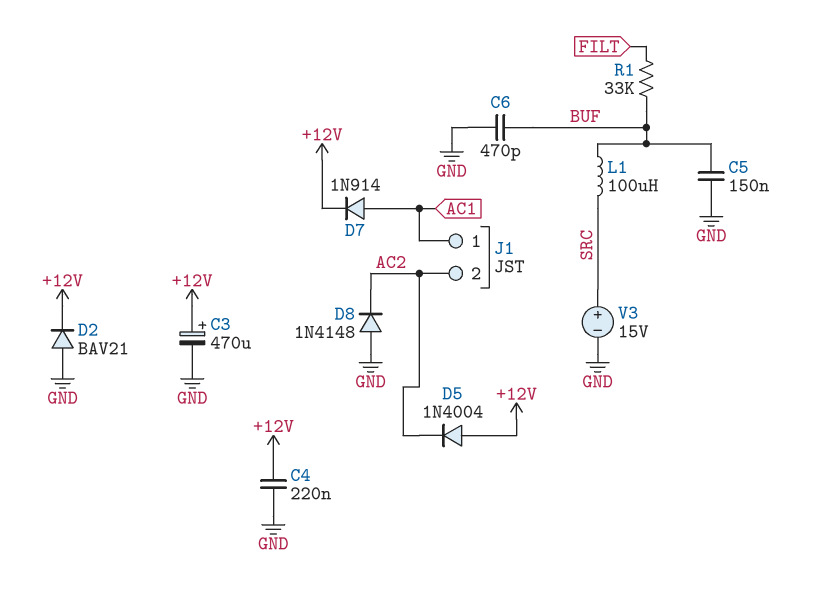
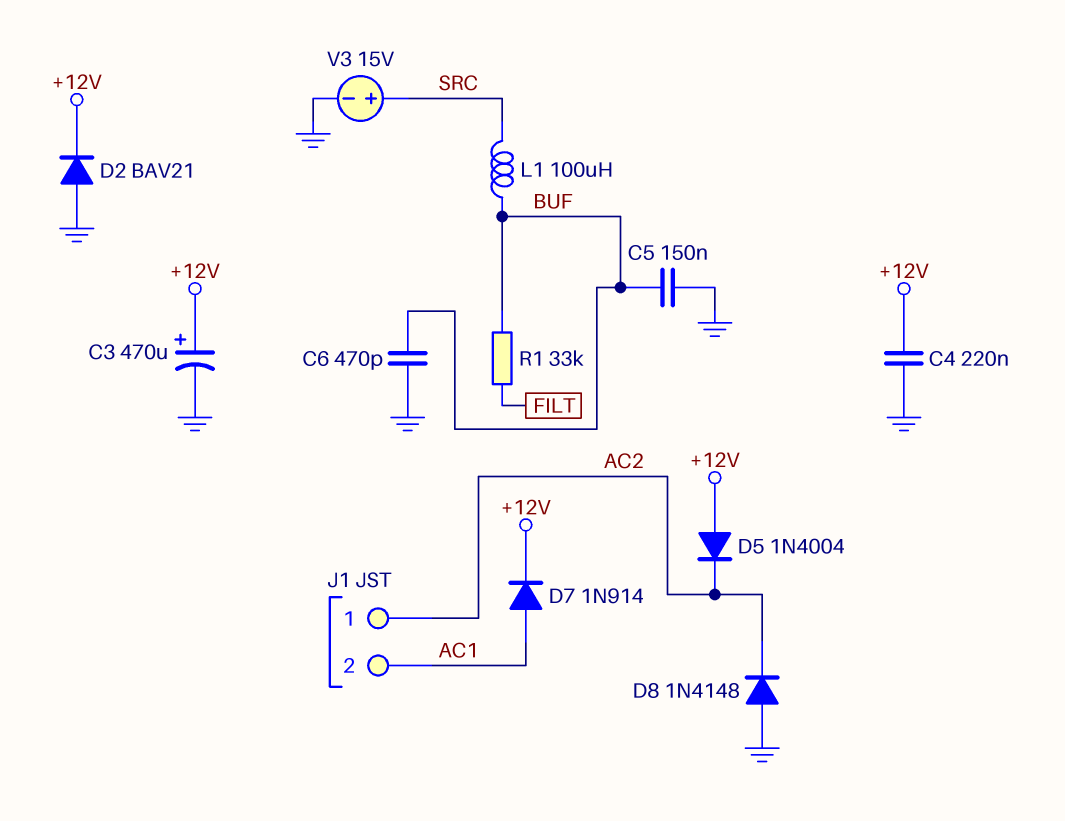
J1 pin 1: AC1 -> AC2
J1 pin 2: AC2 -> AC1

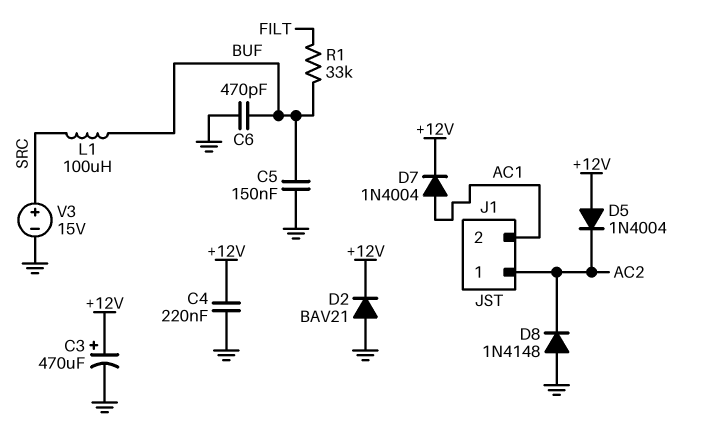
D7: diode 1N914 (A AC1, K +12V) -> diode 1N4004 (A AC1, K +12V)

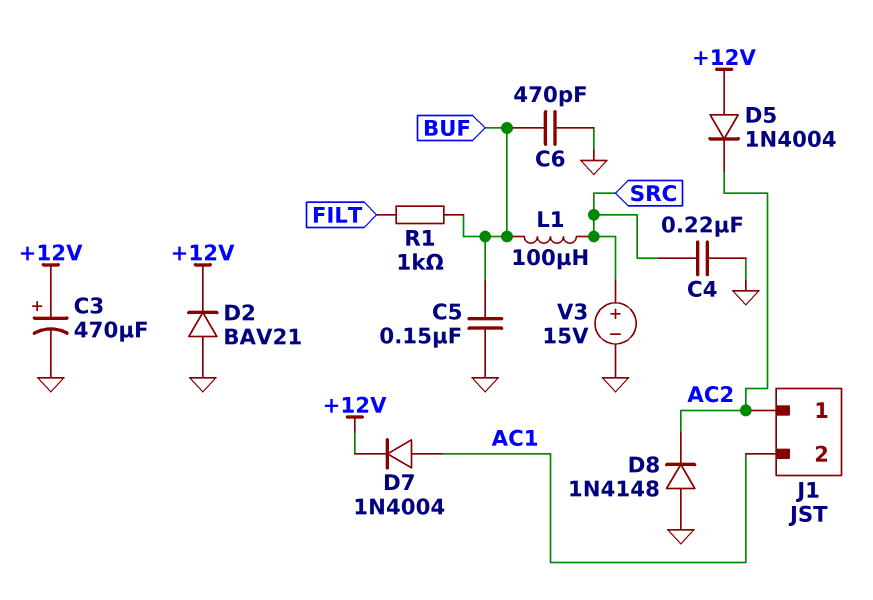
C4: 220nF (+12V, GND) -> 220nF (GND, SRC)
R1: 33k (BUF, FILT) -> 1k (BUF, FILT)

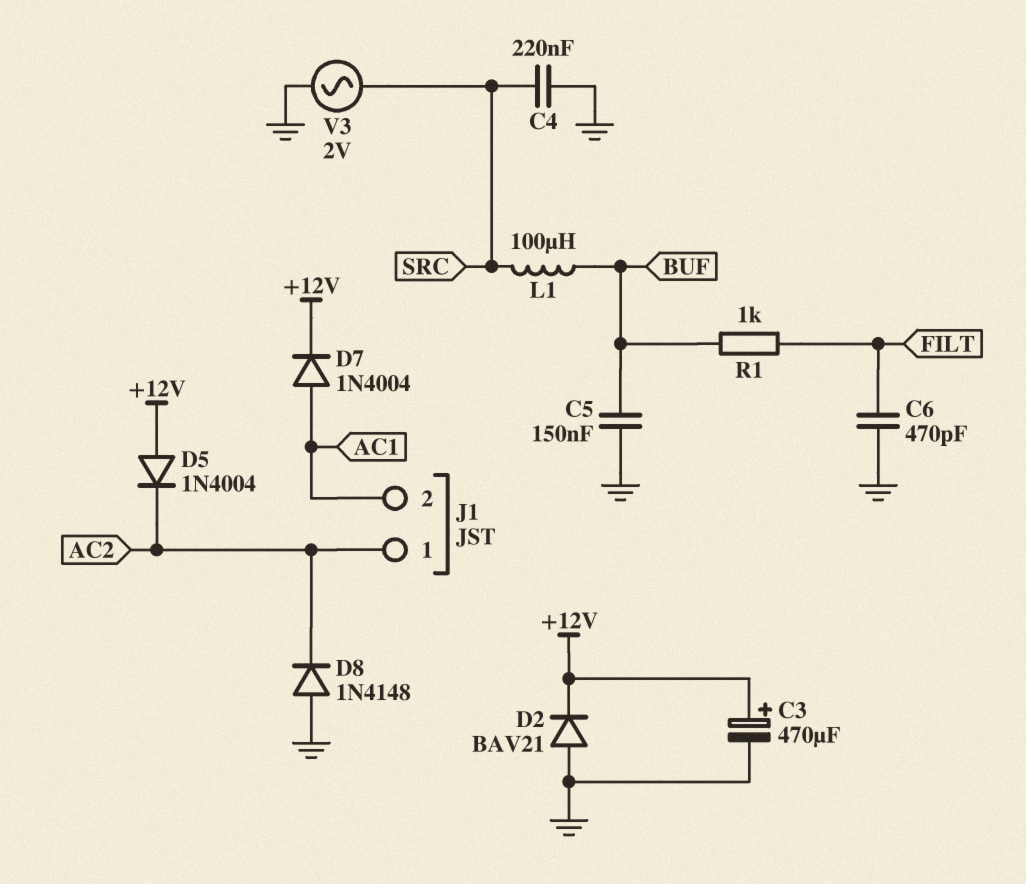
C6: 470pF (BUF, GND) -> 470pF (FILT, GND)
V3: 15V (plus SRC, minus GND) -> AC 2V (GND, SRC)

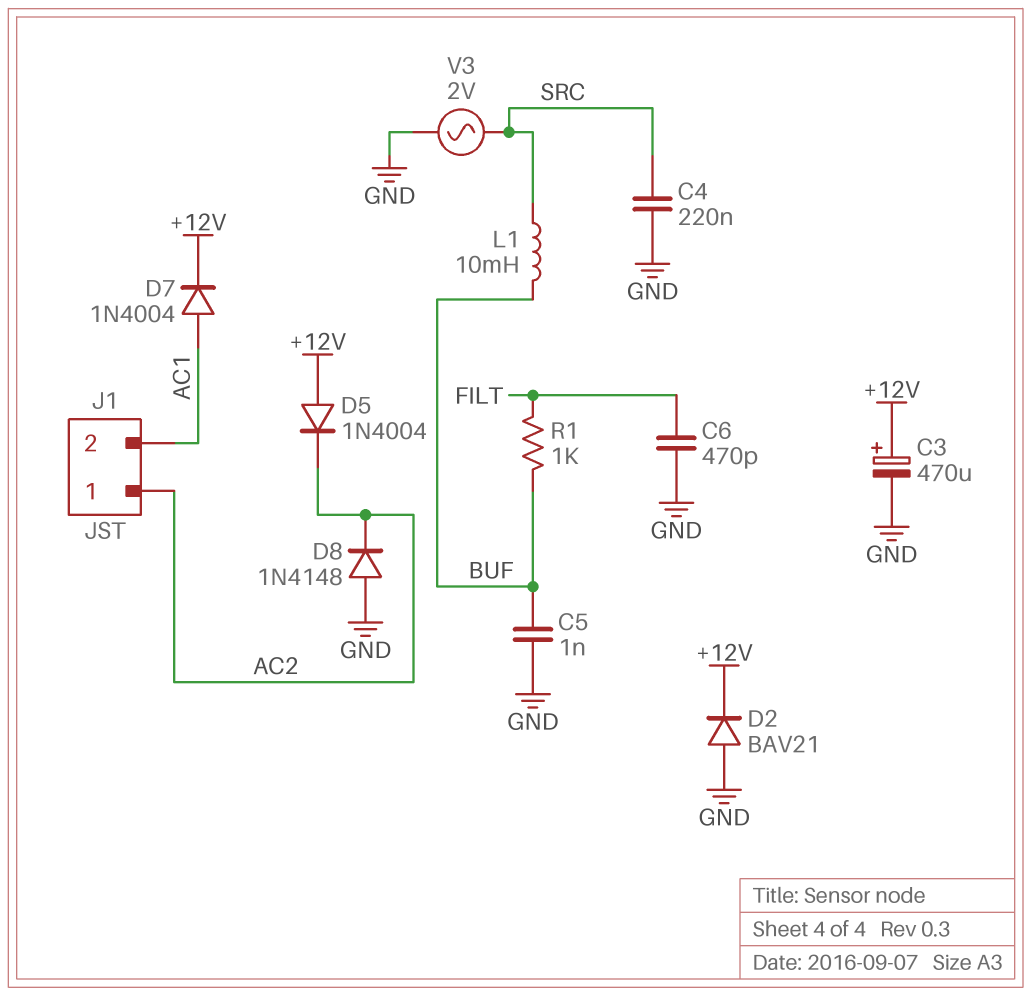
C5: 150nF (BUF, GND) -> 1nF (BUF, GND)
L1: 100uH (BUF, SRC) -> 10mH (BUF, SRC)

